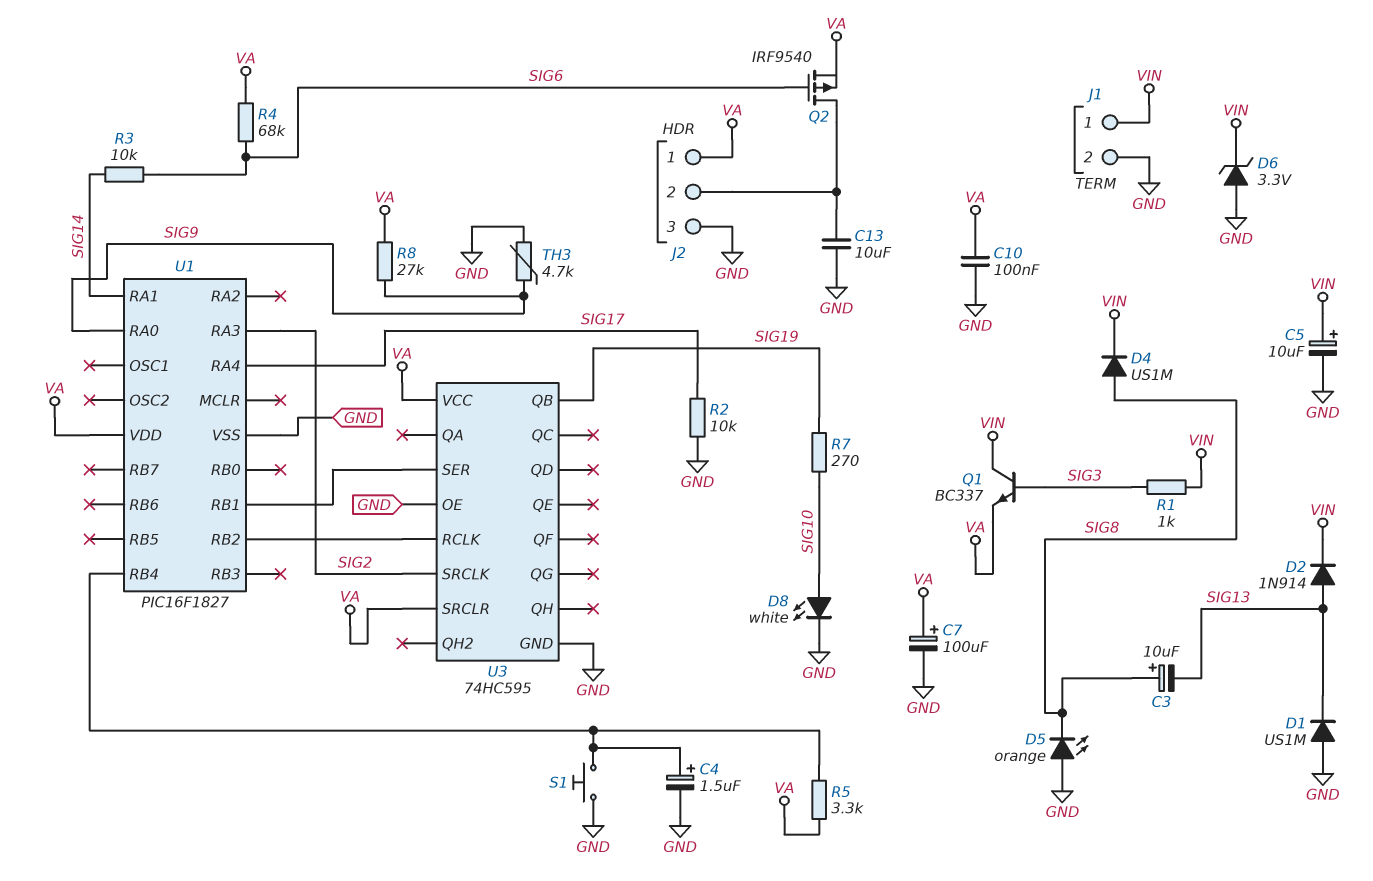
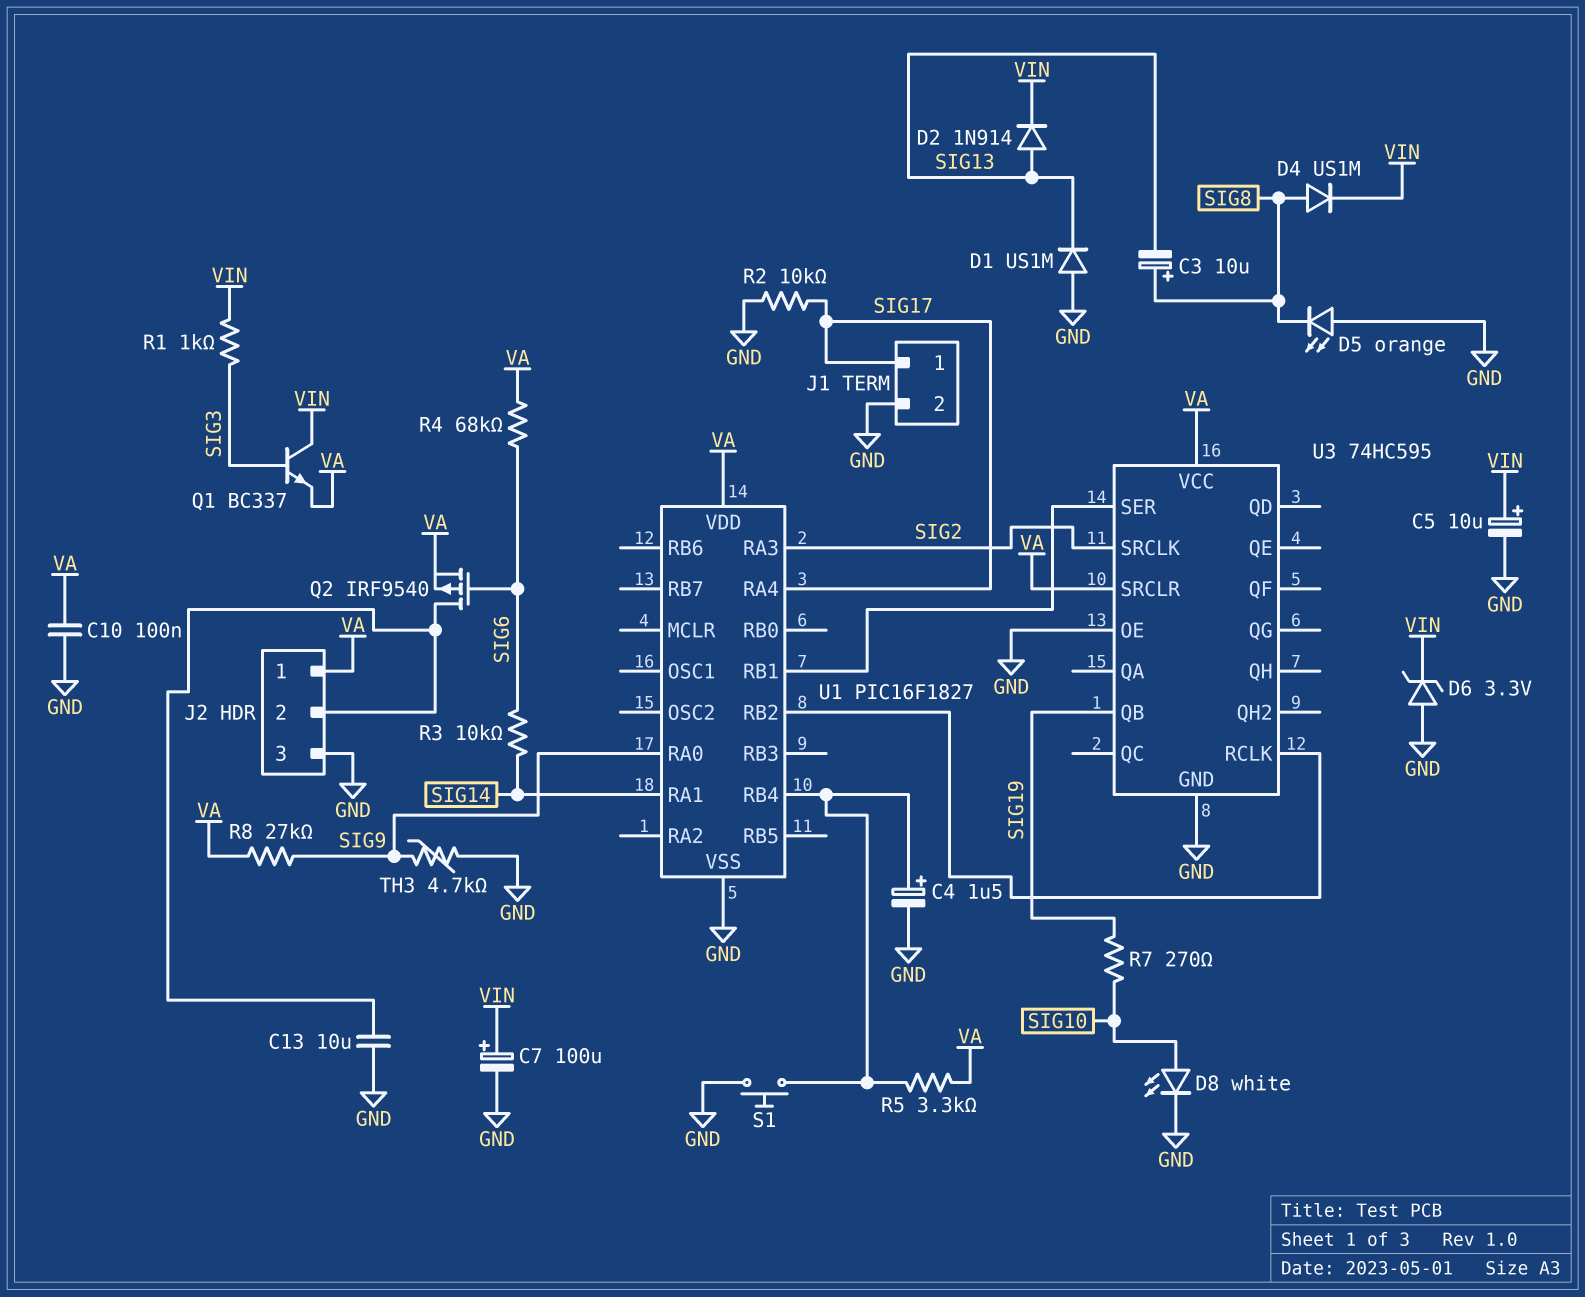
C7: 100uF (plus VA, minus GND) -> 100uF (plus VIN, minus GND)
J1 pin 1: VIN -> SIG17

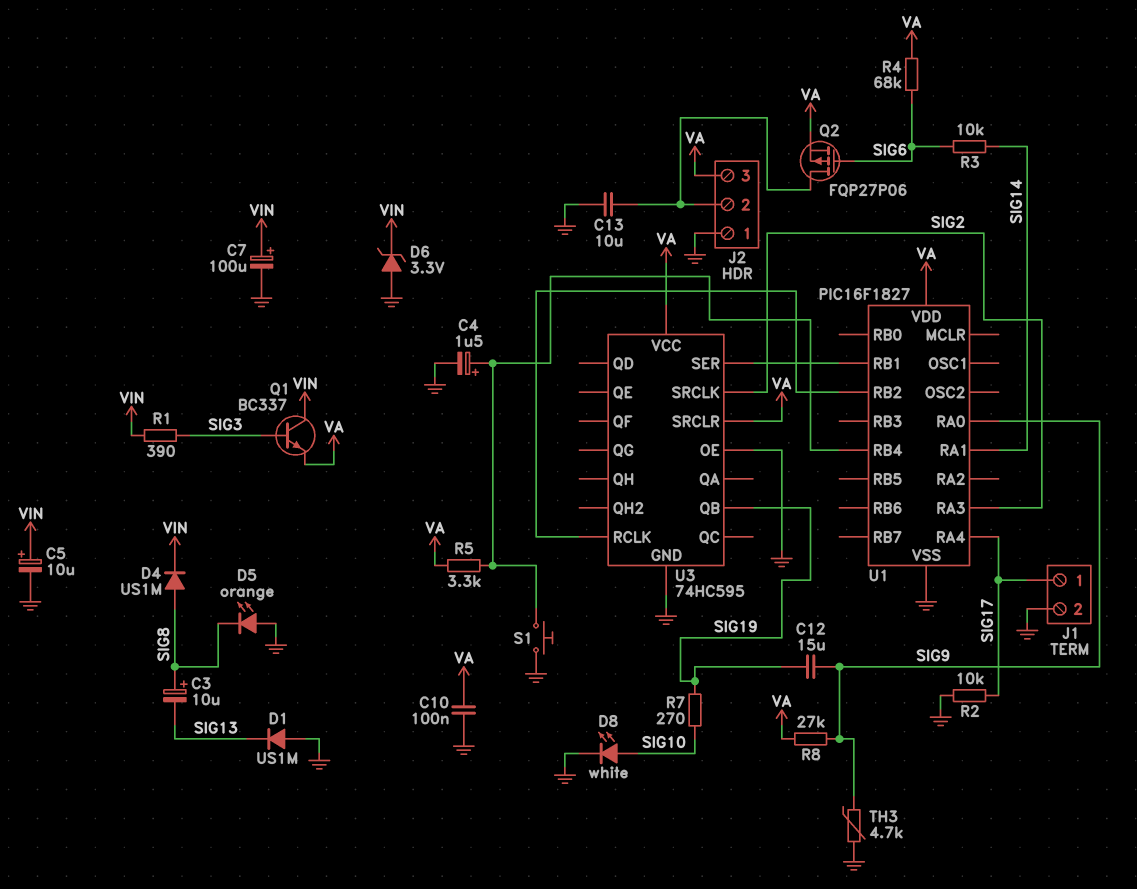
C12: none -> 15uF (SIG9, SIG19)
D2: diode 1N914 (A SIG13, K VIN) -> none
J2 pin 1: VA -> GND
J2 pin 3: GND -> VA
Q2: PMOS IRF9540 (G SIG6, D J2/2, S VA) -> PMOS FQP27P06 (G SIG6, D J2/2, S VA)
R1: 1k (SIG3, VIN) -> 390 (SIG3, VIN)

